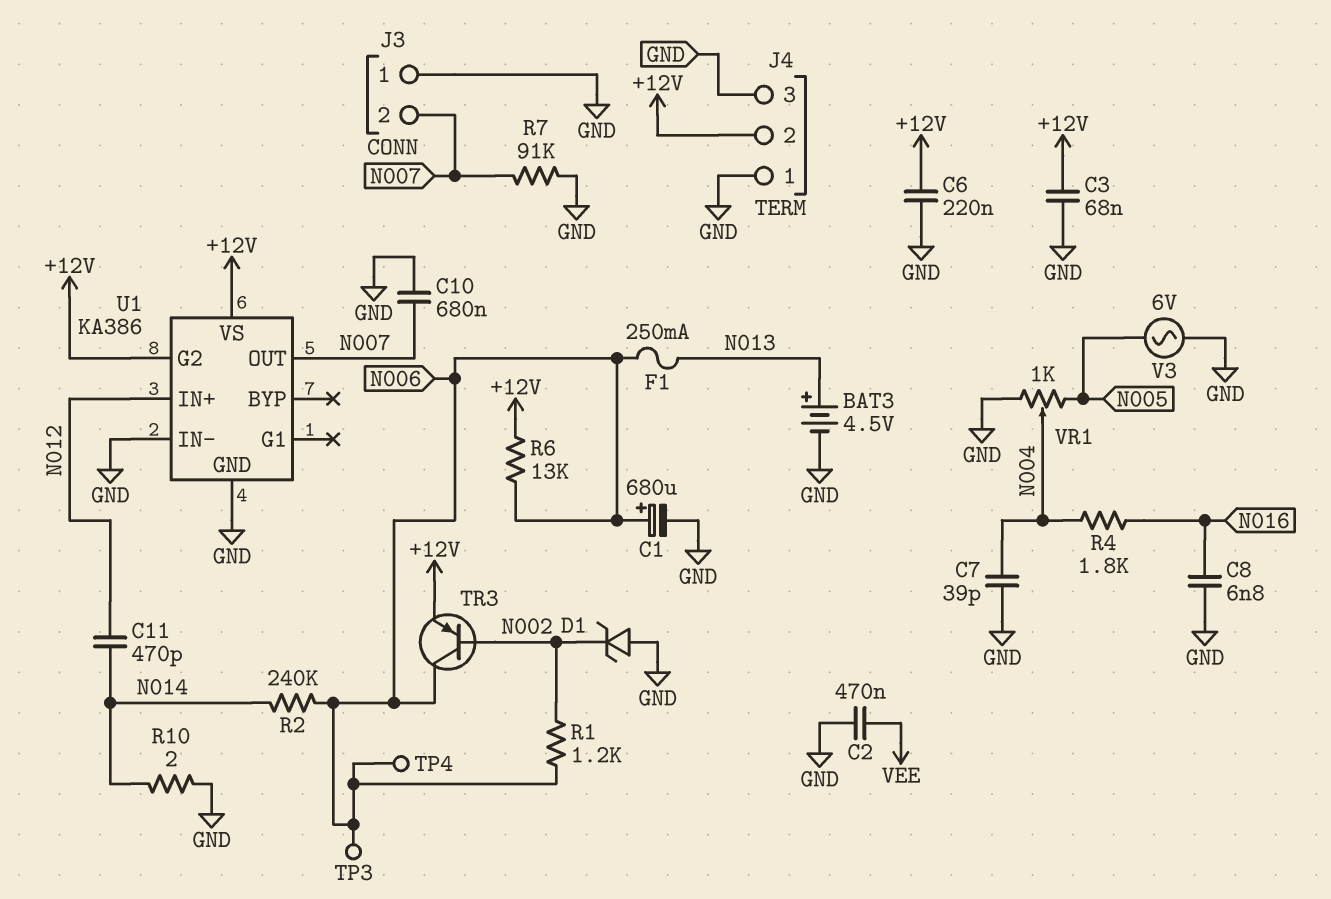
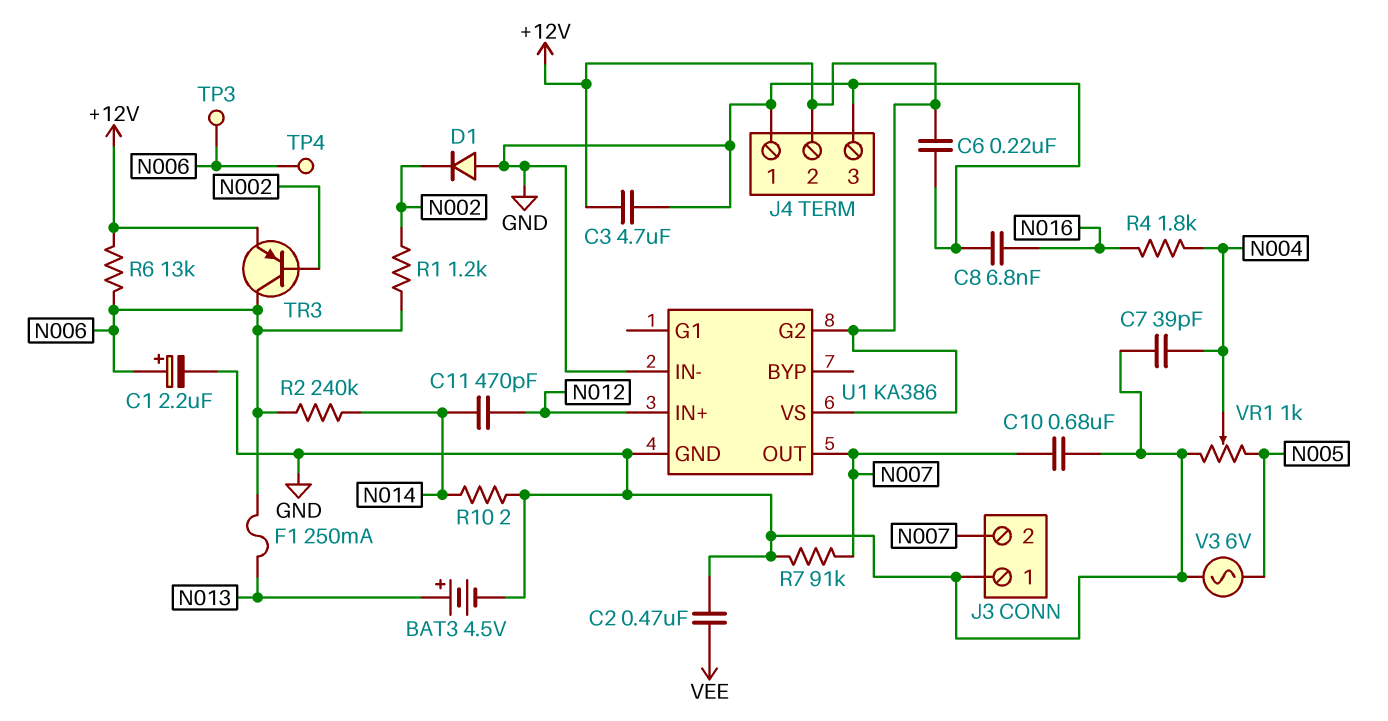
C1: 680uF (plus N006, minus GND) -> 2.2uF (plus N006, minus GND)
C3: 68nF (+12V, GND) -> 4.7uF (+12V, GND)
D1: zener (A GND, K N002) -> diode (A GND, K N002)

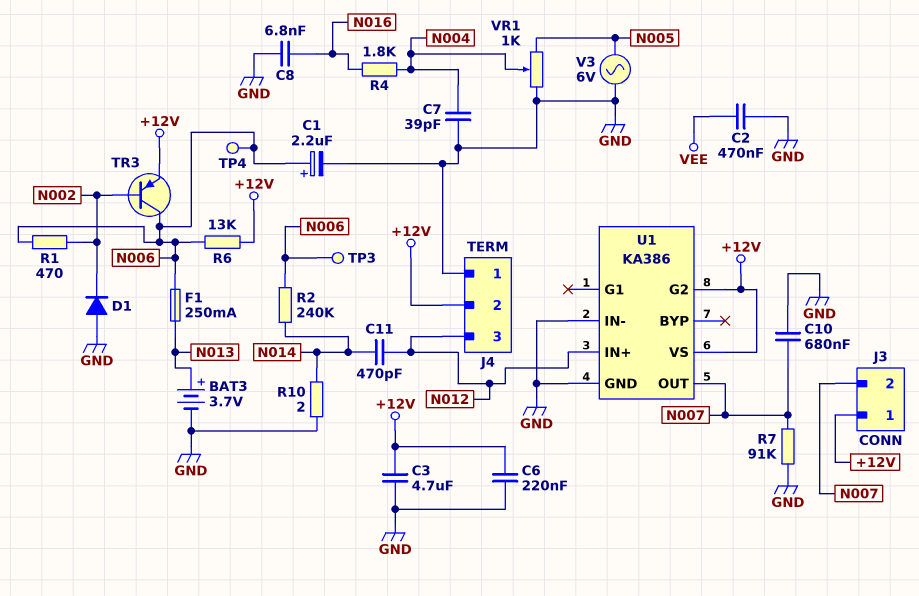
BAT3: 4.5V (plus N013, minus GND) -> 3.7V (plus N013, minus GND)
J3 pin 1: GND -> +12V
J4 pin 3: GND -> N012
R1: 1.2k (N002, N006) -> 470 (N002, N006)

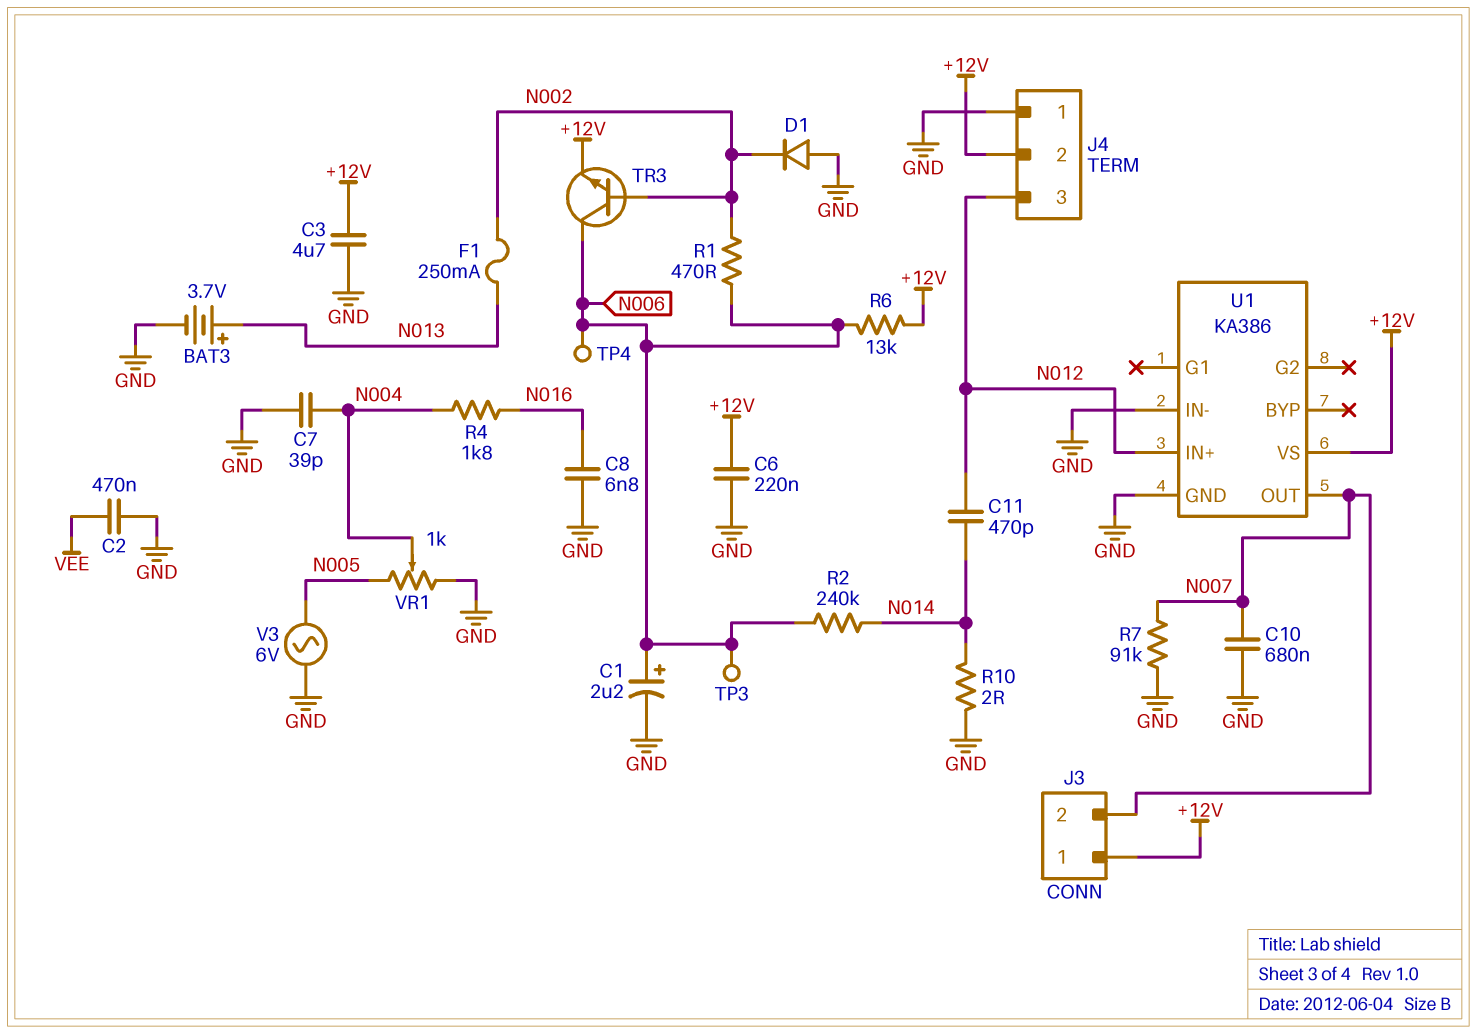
F1: 250mA (N006, N013) -> 250mA (N002, N013)
TR3: PNP (B N002, C N006, E +12V) -> NPN (B N002, C N006, E +12V)
U1 pin G2: +12V -> none

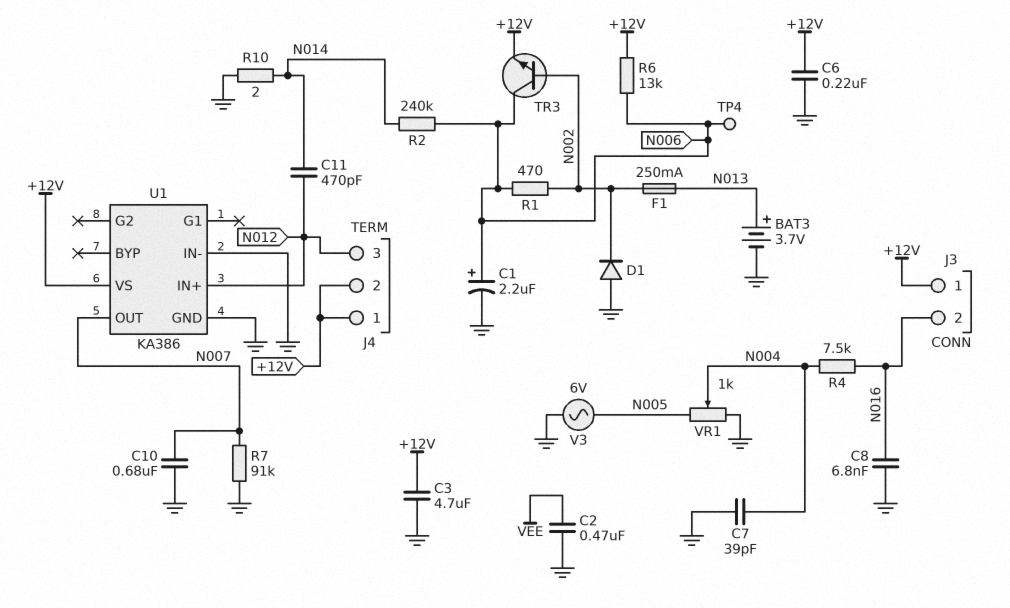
J3 pin 2: N007 -> N016
J4 pin 1: GND -> +12V
R4: 1.8k (N004, N016) -> 7.5k (N004, N016)
TP3: test point (N006) -> none

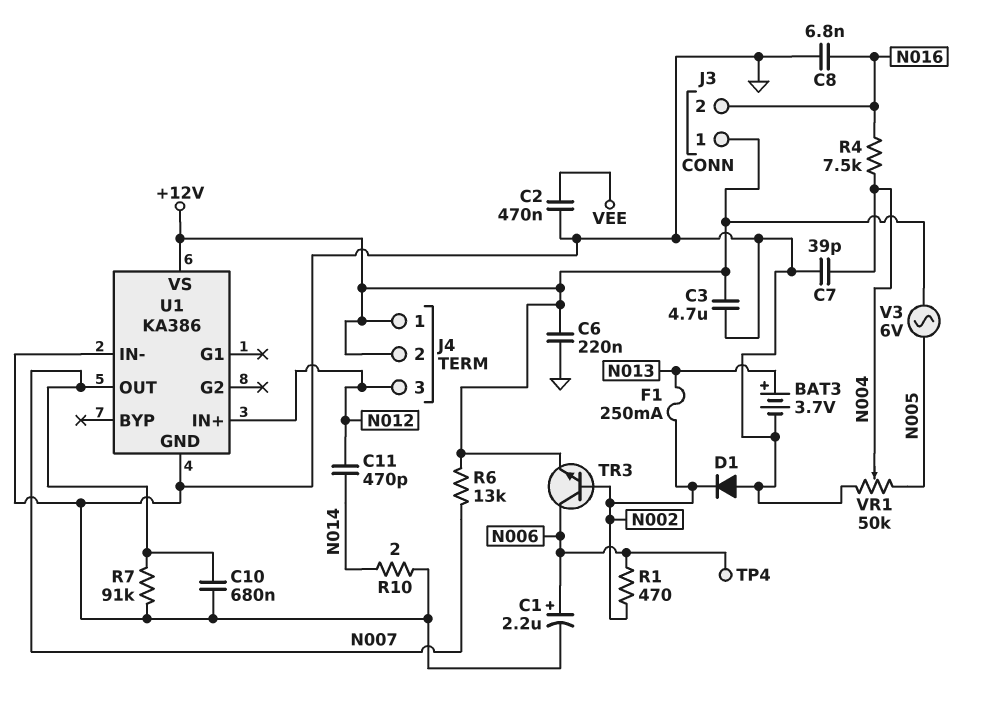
R2: 240k (N006, N014) -> none
R6: 13k (+12V, N006) -> 13k (+12V, N007)
V3: AC 6V (GND, N005) -> AC 6V (+12V, N005)
VR1: 1k (GND, N005, wiper N004) -> 50k (GND, N005, wiper N004)

